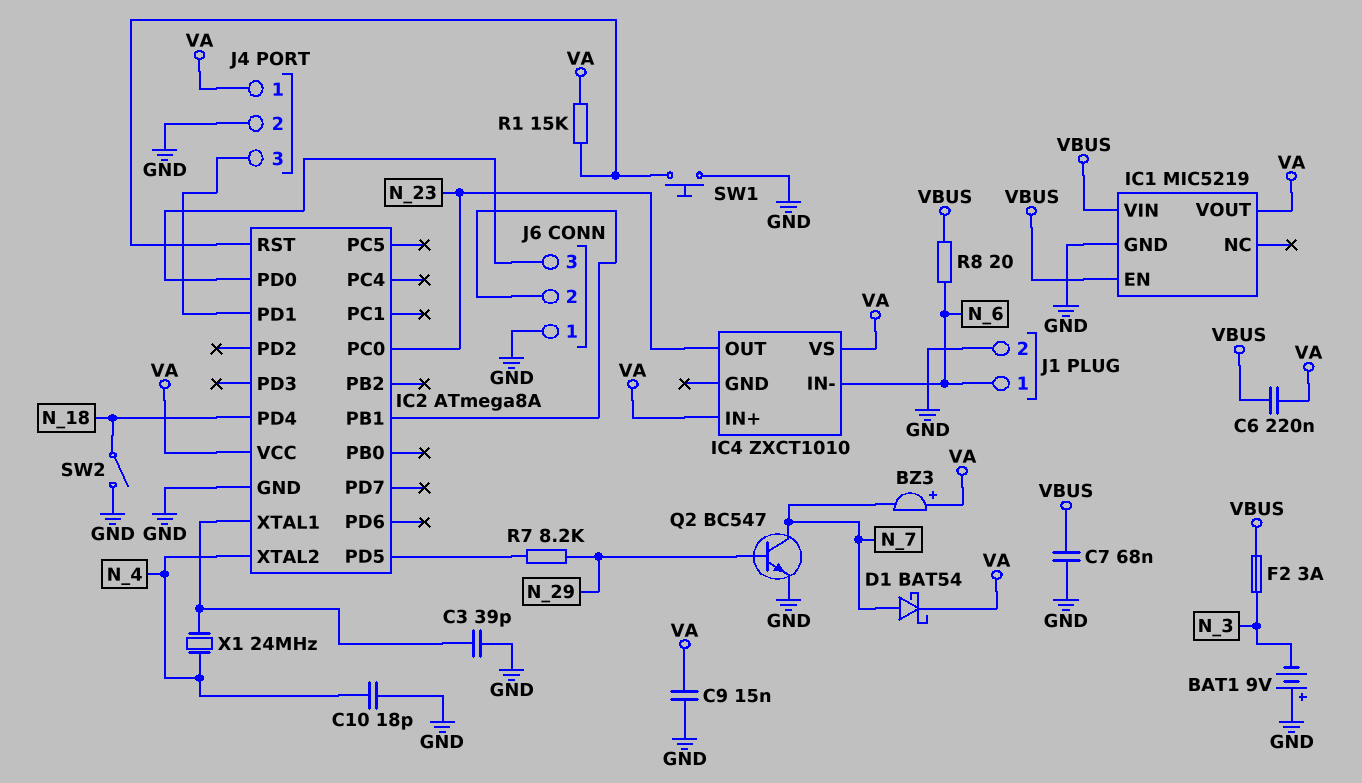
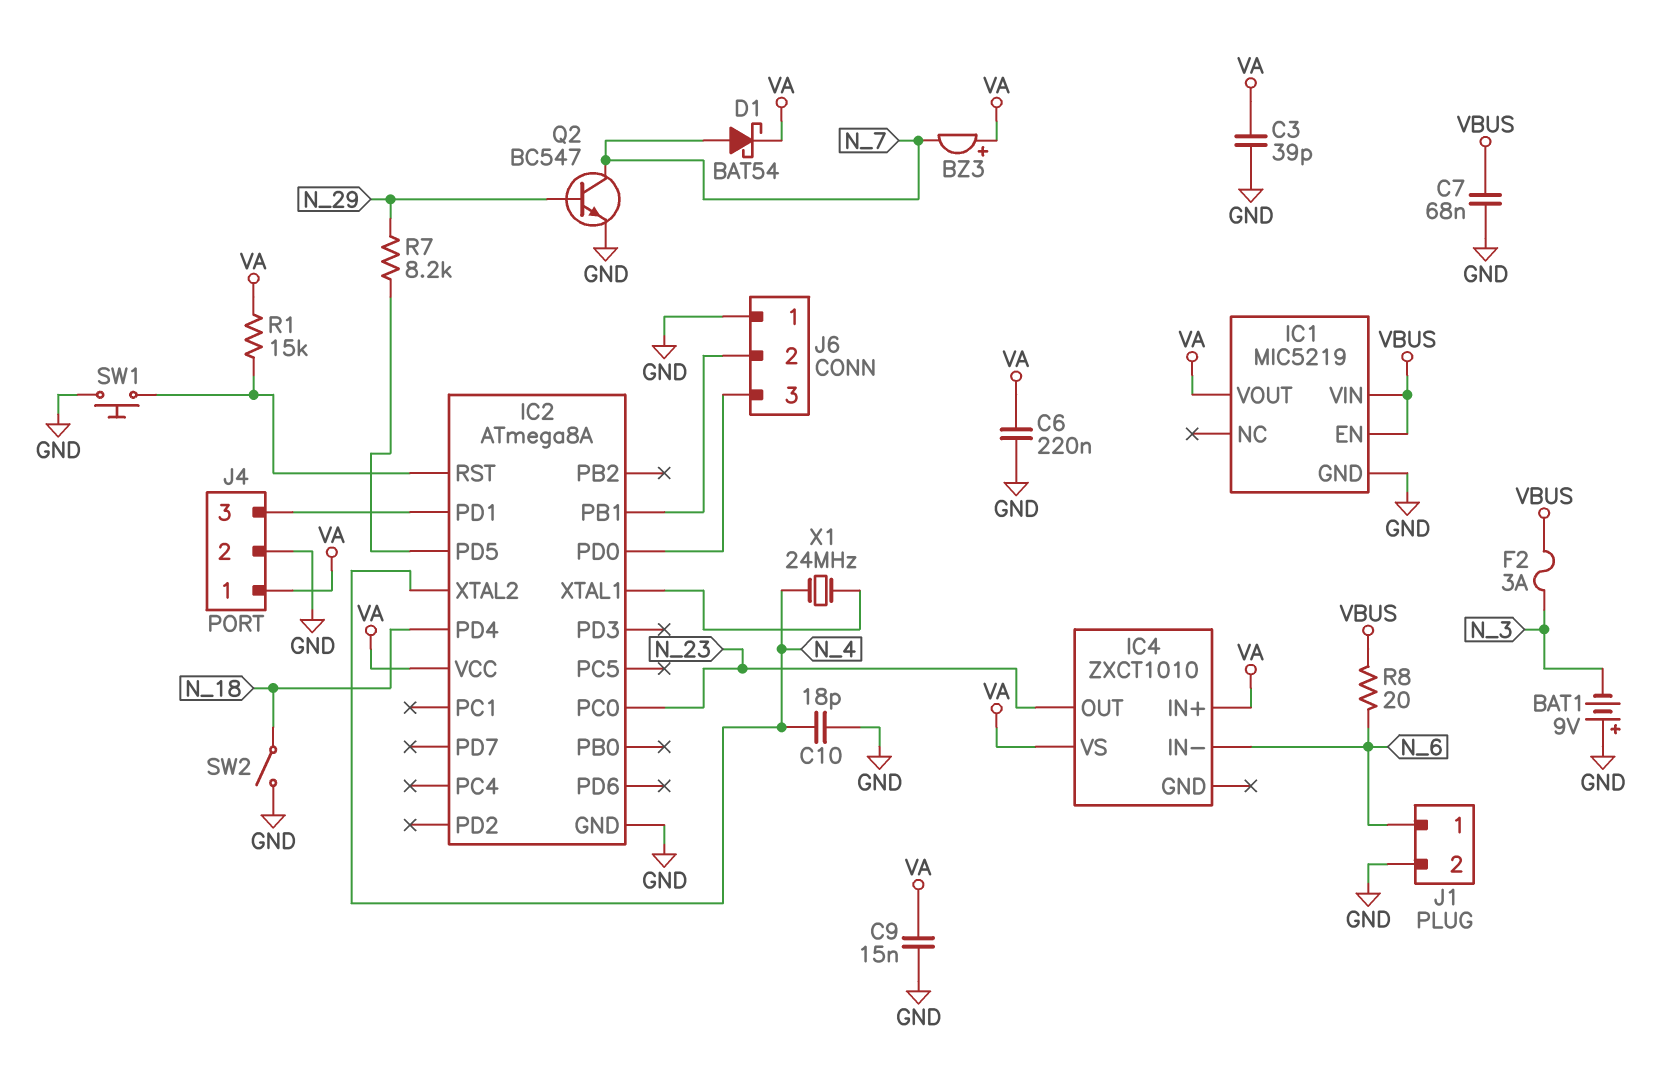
C3: 39pF (GND, IC2/XTAL1) -> 39pF (GND, VA)
C6: 220nF (VA, VBUS) -> 220nF (GND, VA)

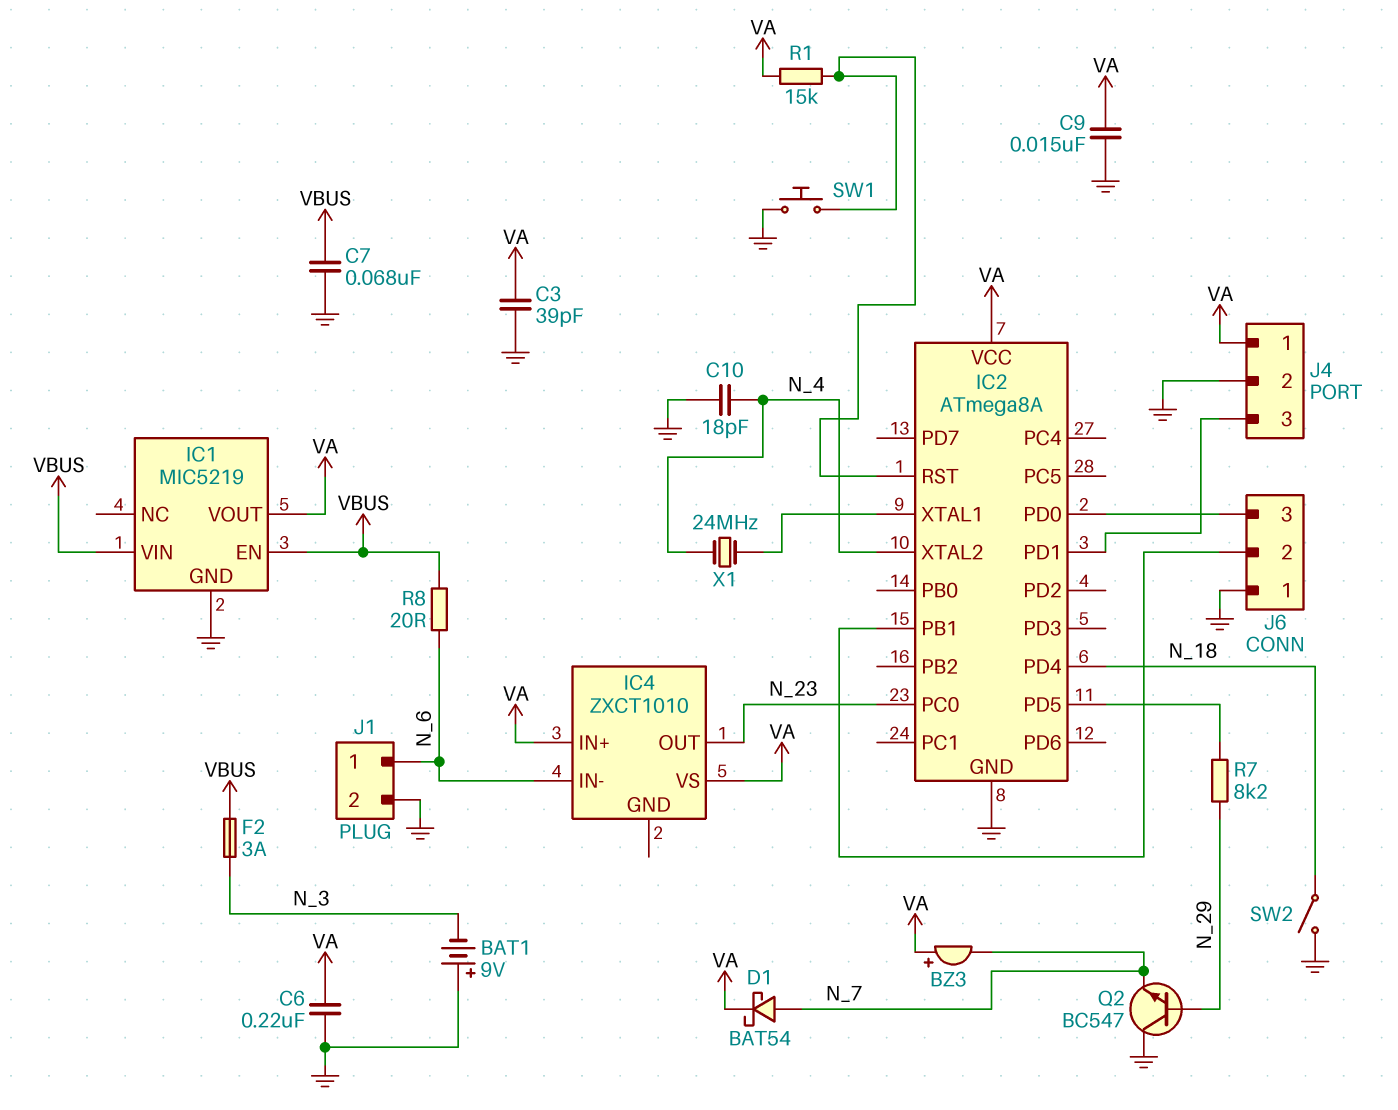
Q2: NPN BC547 (B N_29, C N_7, E GND) -> NPN BC547 (B N_29, C GND, E N_7)

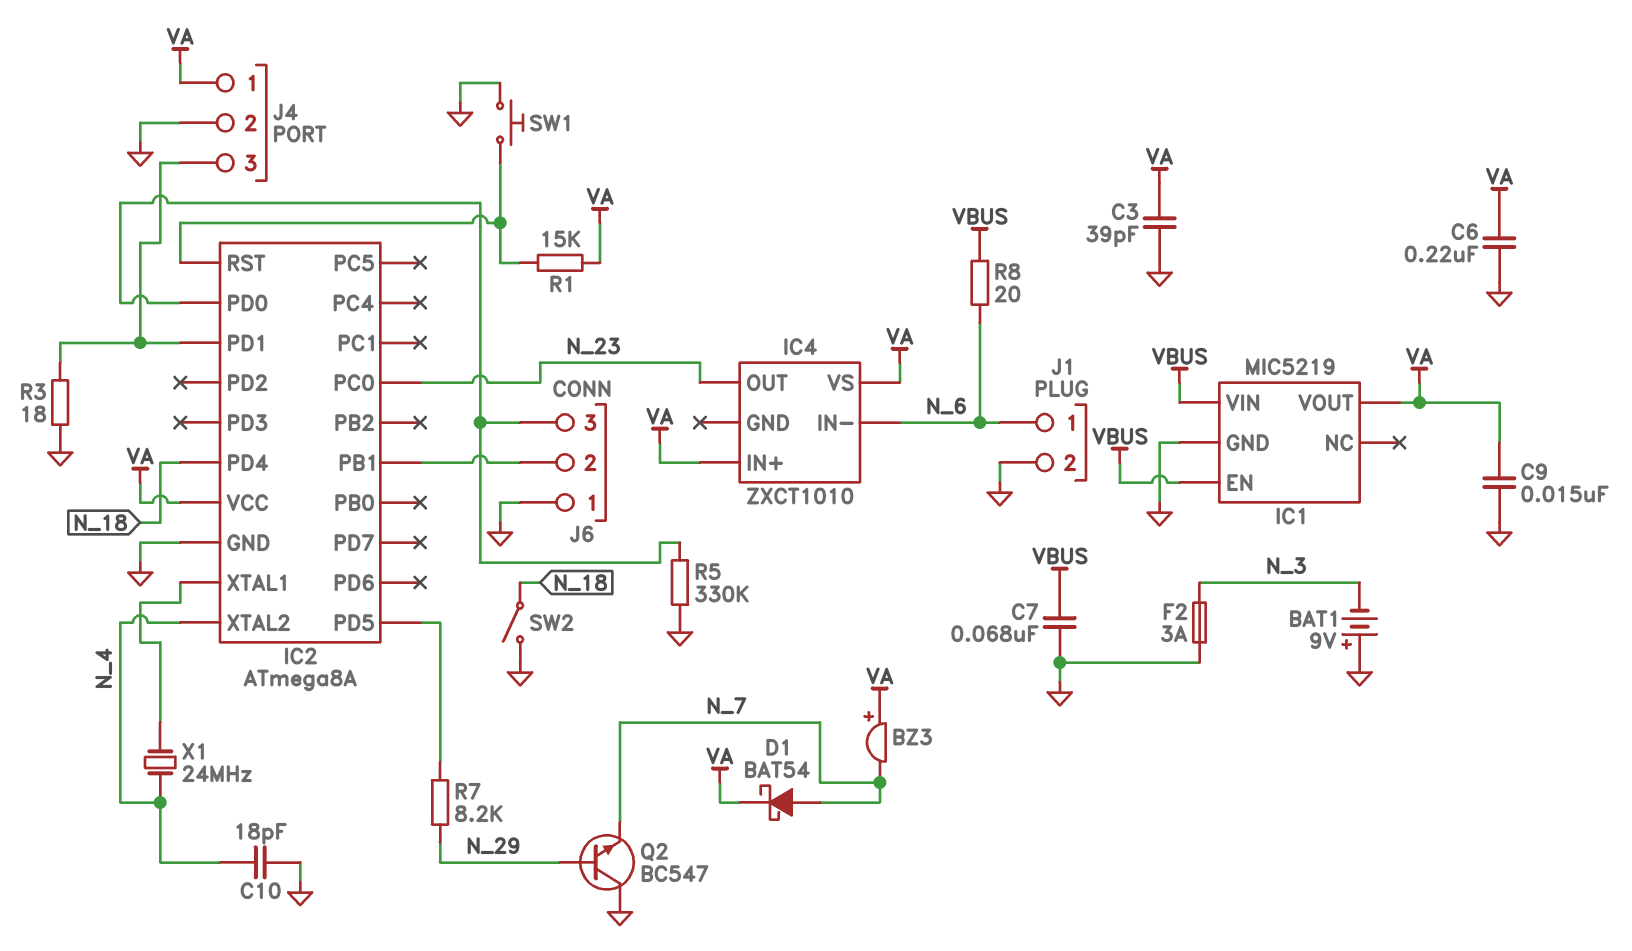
F2: 3A (N_3, VBUS) -> 3A (GND, N_3)
R3: none -> 18 (GND, IC2/PD1)
R5: none -> 330k (GND, IC2/PD0)

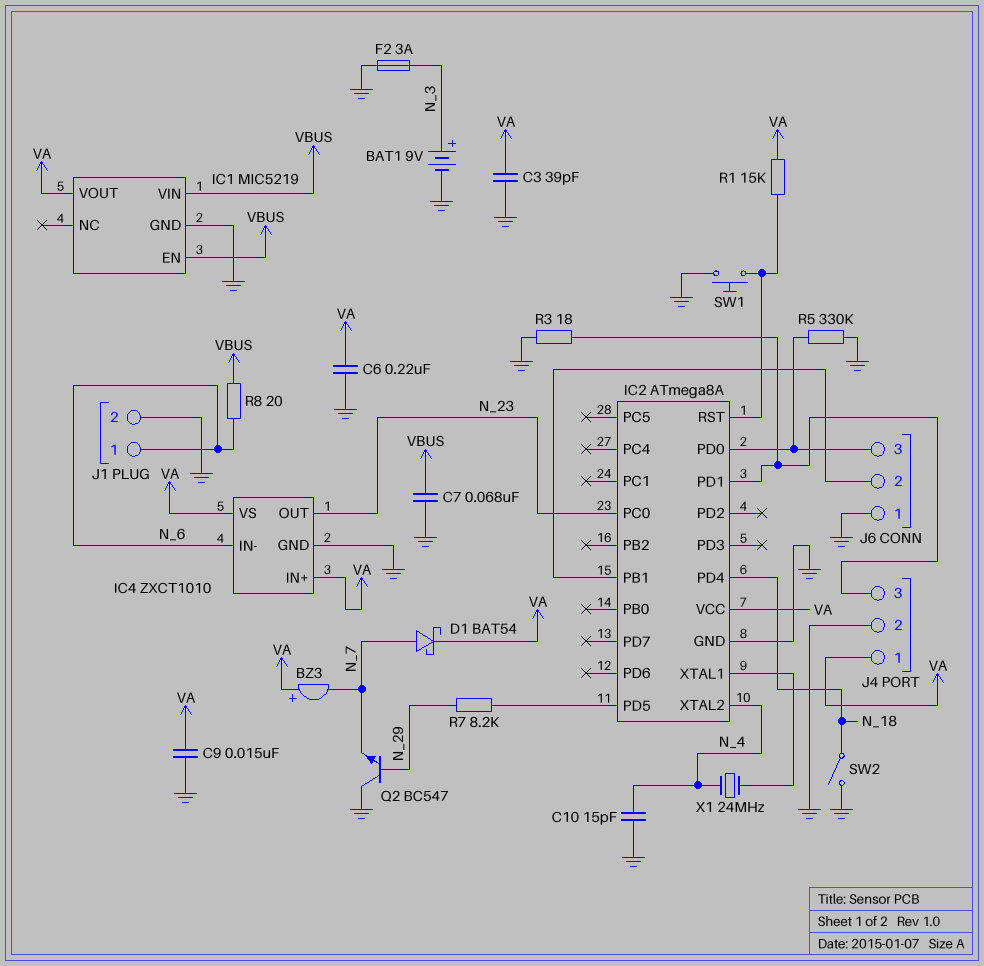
BAT1: 9V (plus GND, minus N_3) -> 9V (plus N_3, minus GND)
C10: 18pF (GND, N_4) -> 15pF (GND, N_4)
IC4 pin GND: none -> GND

